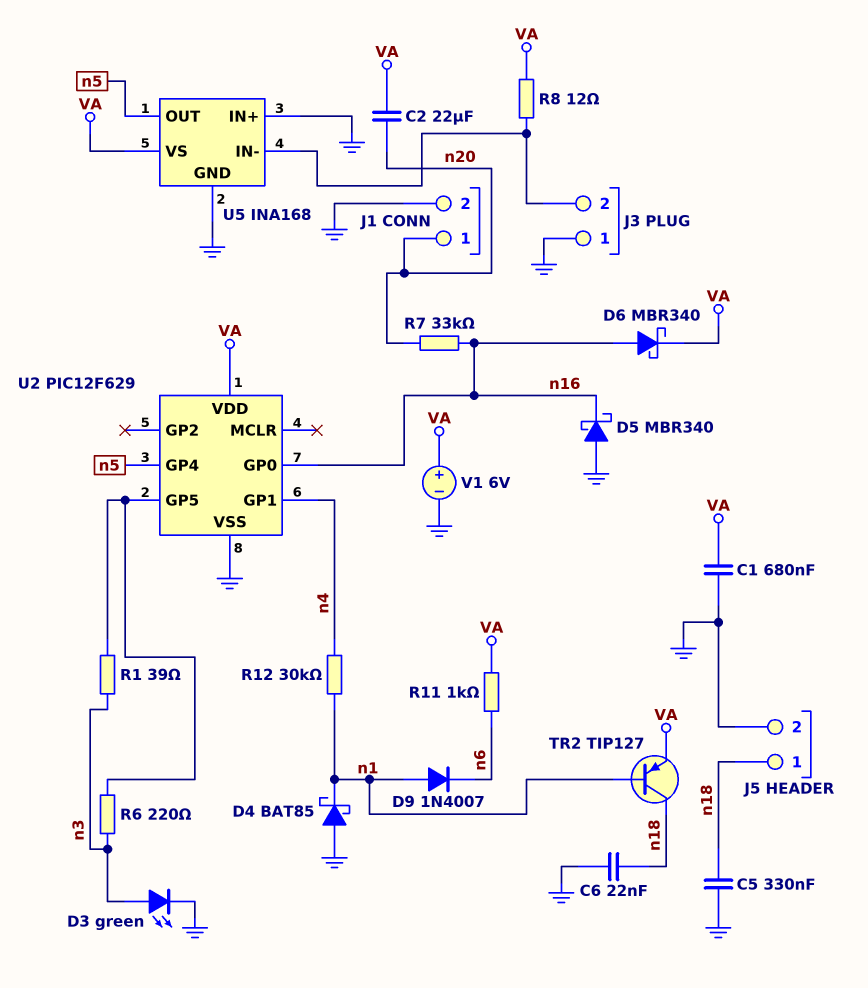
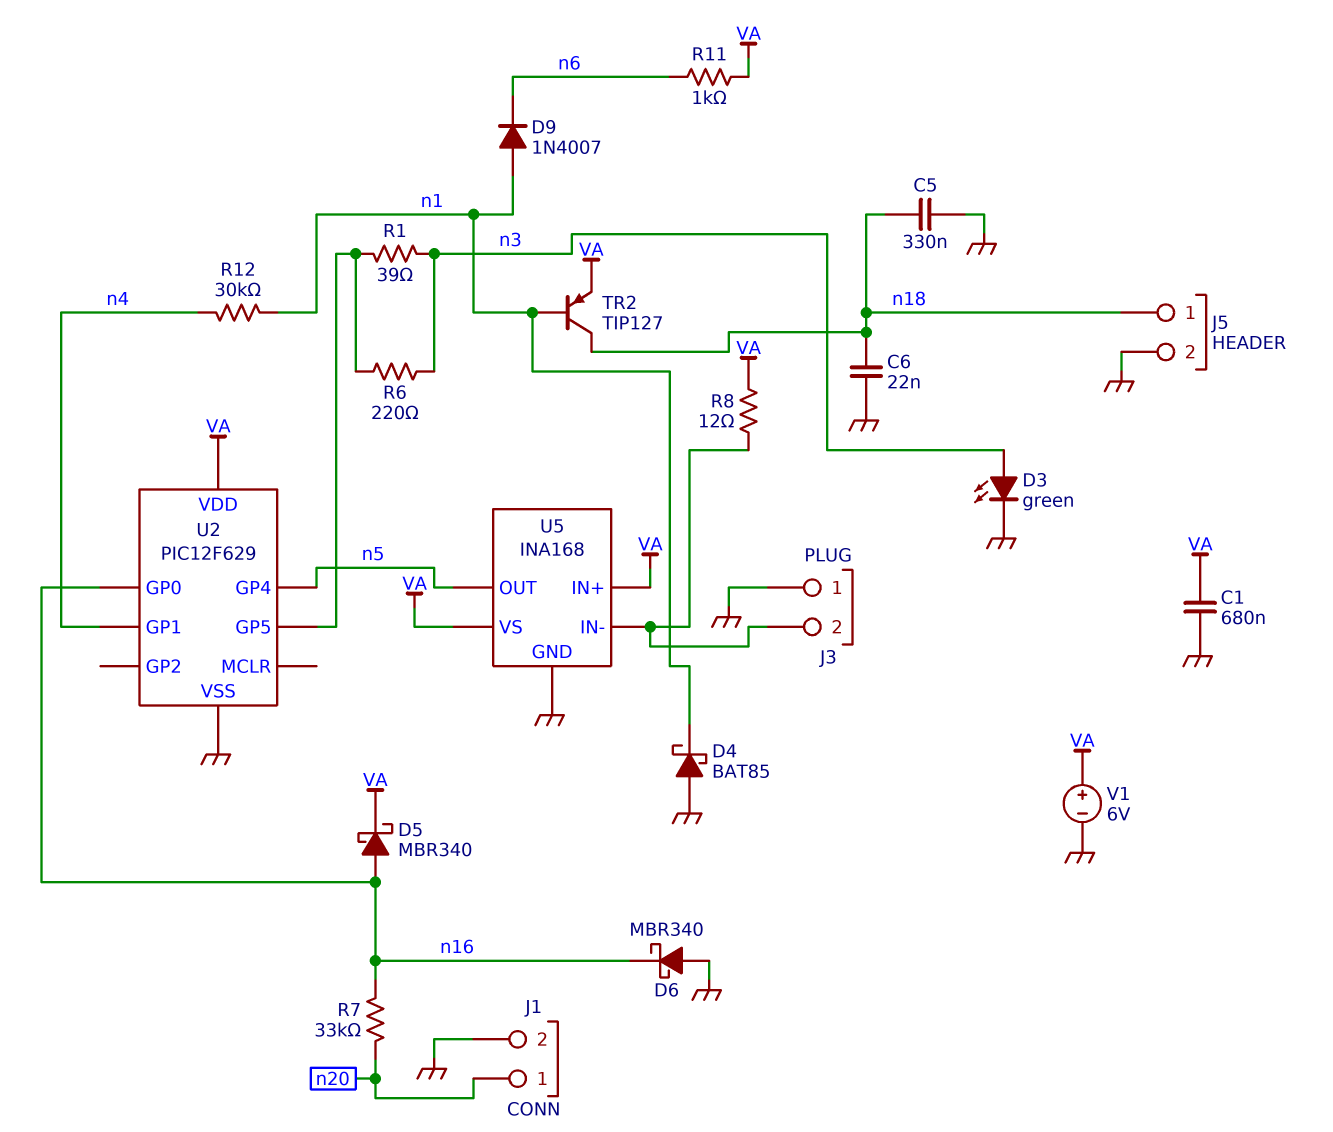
C2: 22uF (VA, n20) -> none
D5: schottky MBR340 (A GND, K n16) -> schottky MBR340 (A n16, K VA)
D6: schottky MBR340 (A n16, K VA) -> schottky MBR340 (A GND, K n16)
U5 pin IN+: GND -> VA

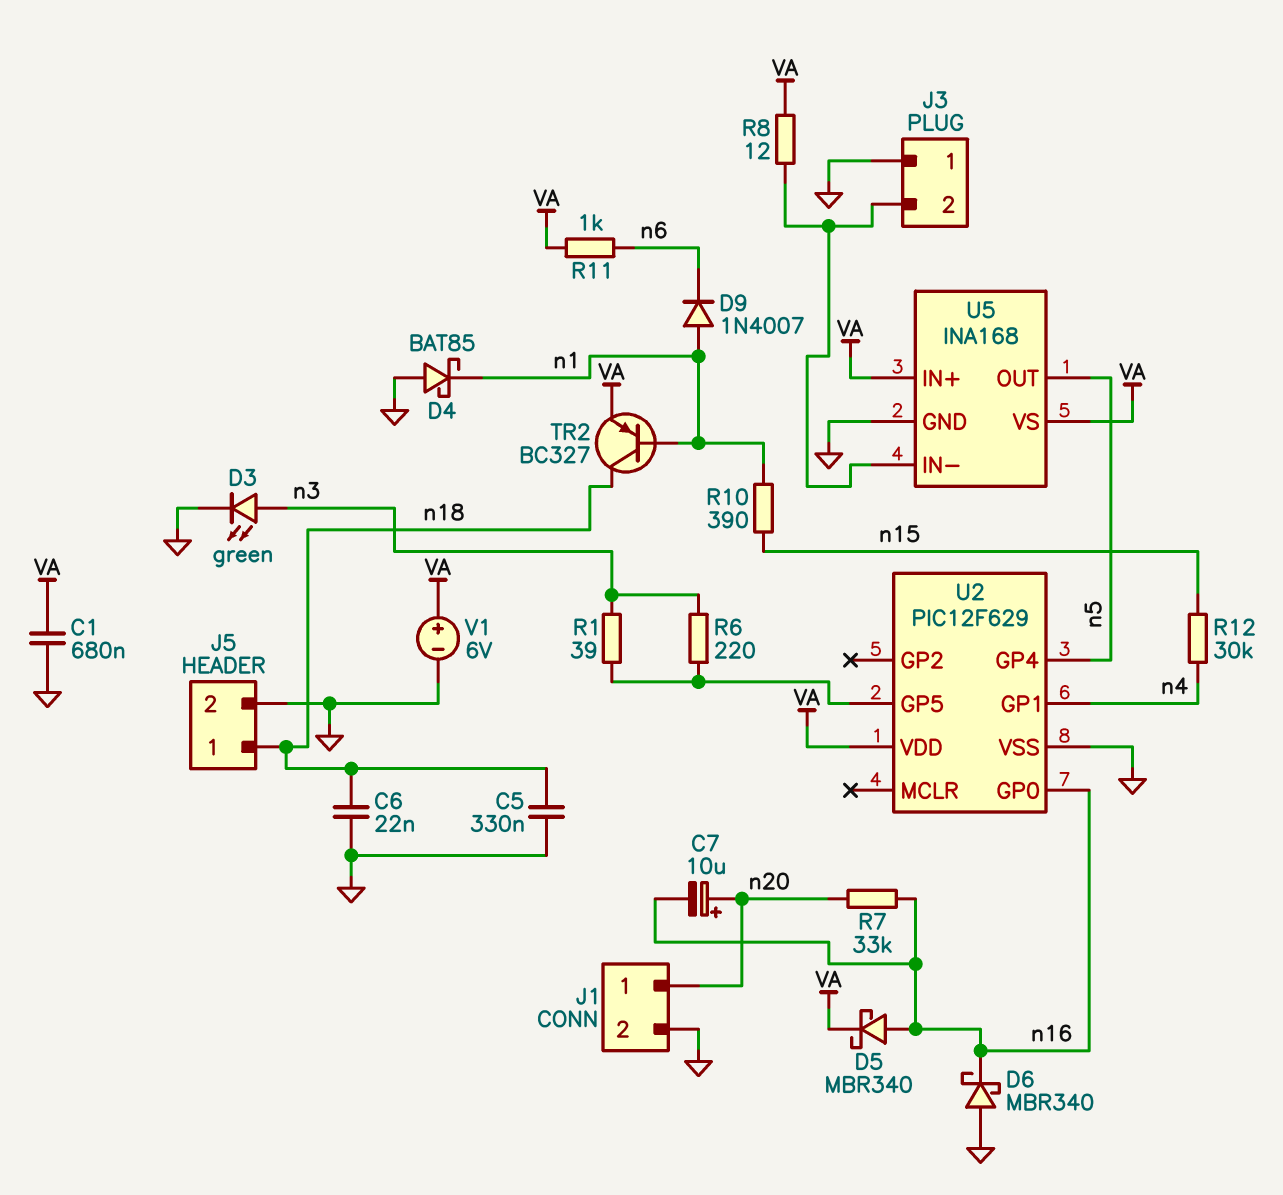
C7: none -> 10uF (plus n20, minus n16)
R10: none -> 390 (n1, n15)
R12: 30k (n1, n4) -> 30k (n4, n15)
TR2: PNP TIP127 (B n1, C n18, E VA) -> PNP BC327 (B n1, C n18, E VA)

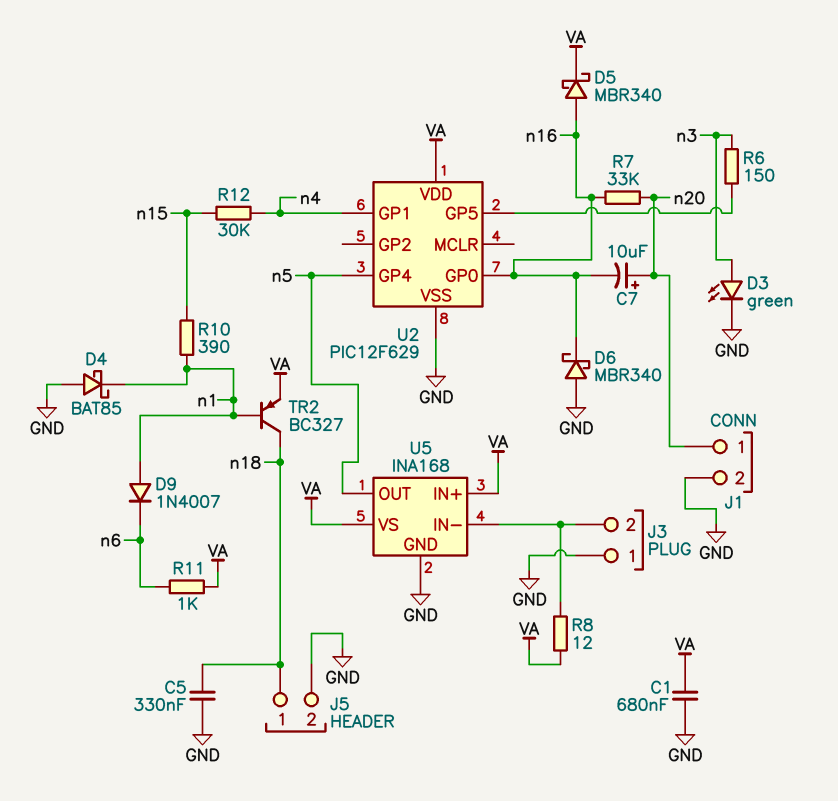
C6: 22nF (GND, n18) -> none
R1: 39 (U2/GP5, n3) -> none
R6: 220 (U2/GP5, n3) -> 150 (U2/GP5, n3)
V1: 6V (plus VA, minus GND) -> none

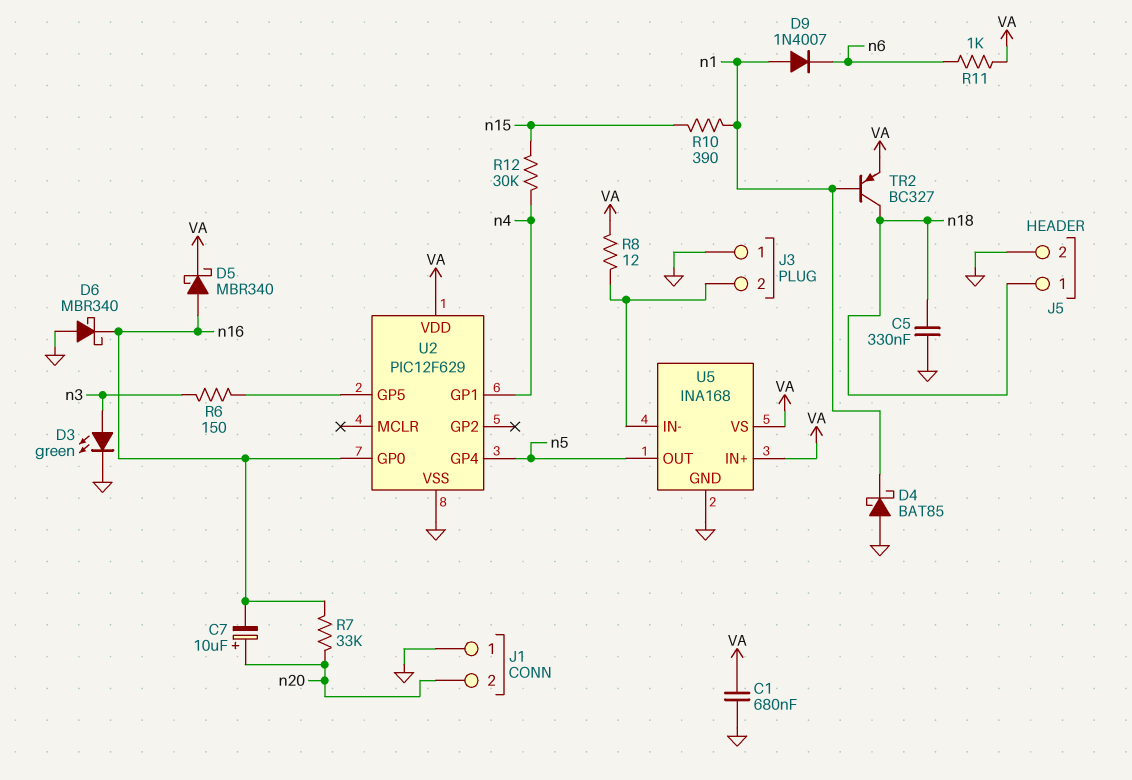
J1 pin 1: n20 -> GND
J1 pin 2: GND -> n20

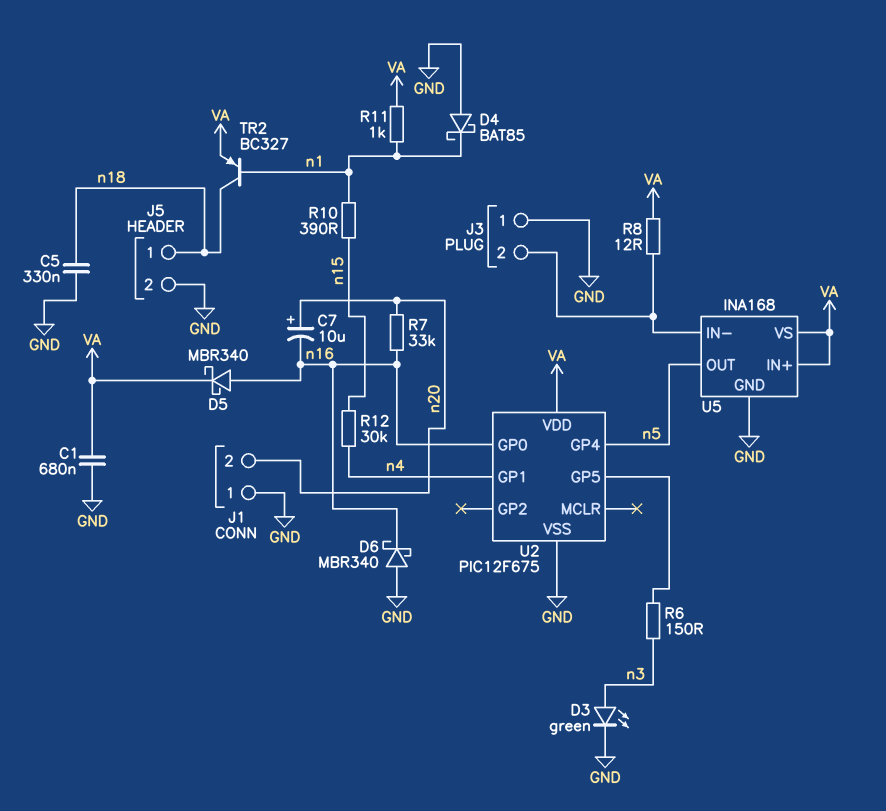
D9: diode 1N4007 (A n1, K n6) -> none
R11: 1k (VA, n6) -> 1k (VA, n1)
U2: PIC12F629 -> PIC12F675

